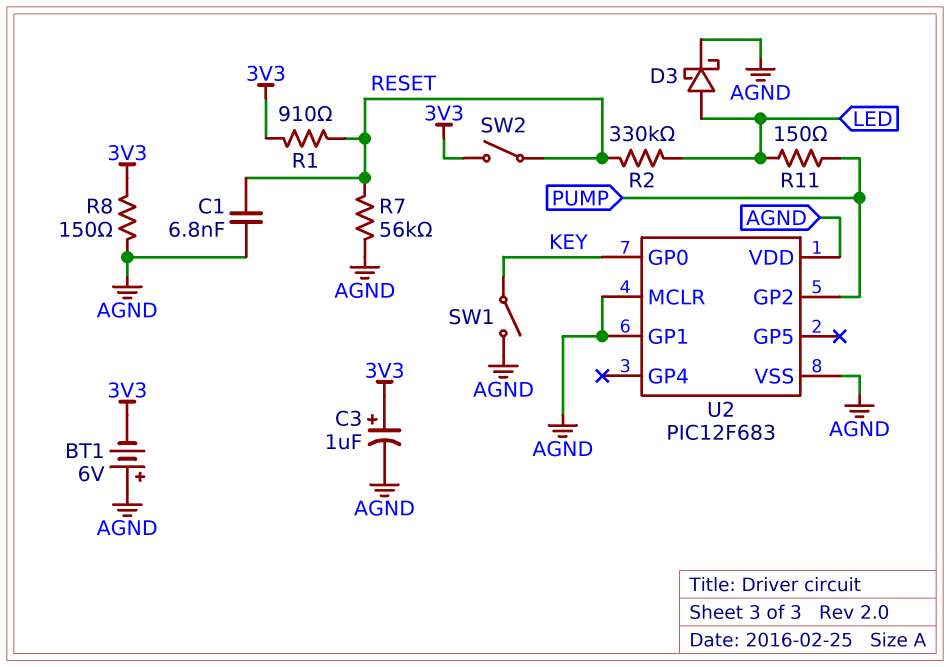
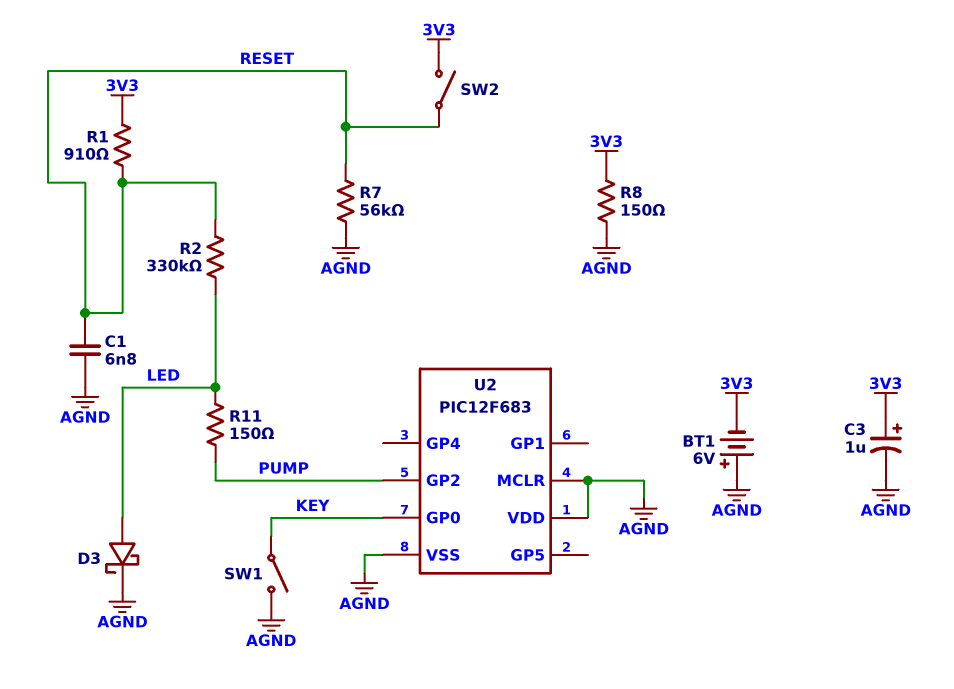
U2 pin GP1: AGND -> none

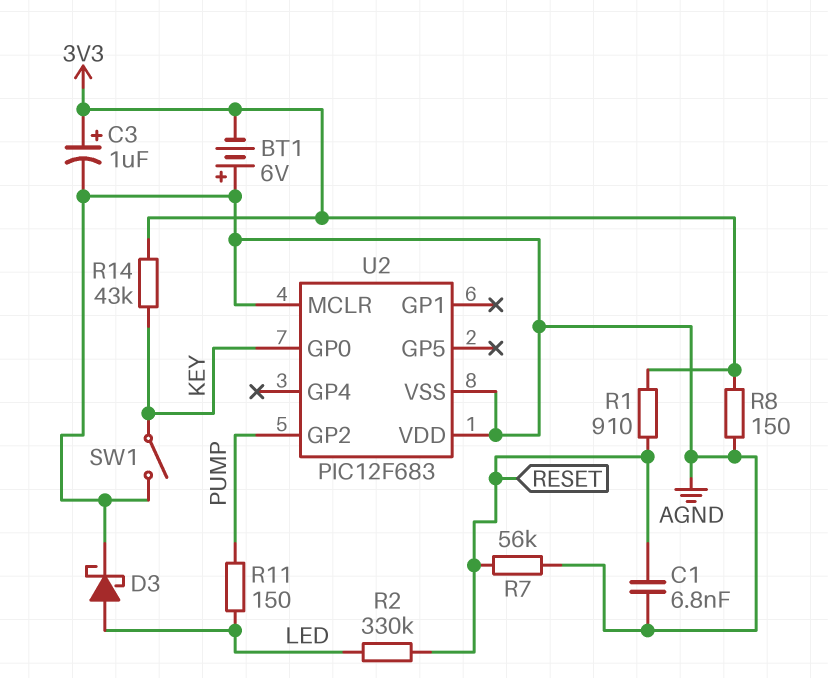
R14: none -> 43k (3V3, KEY)
SW2: switch (3V3, RESET) -> none

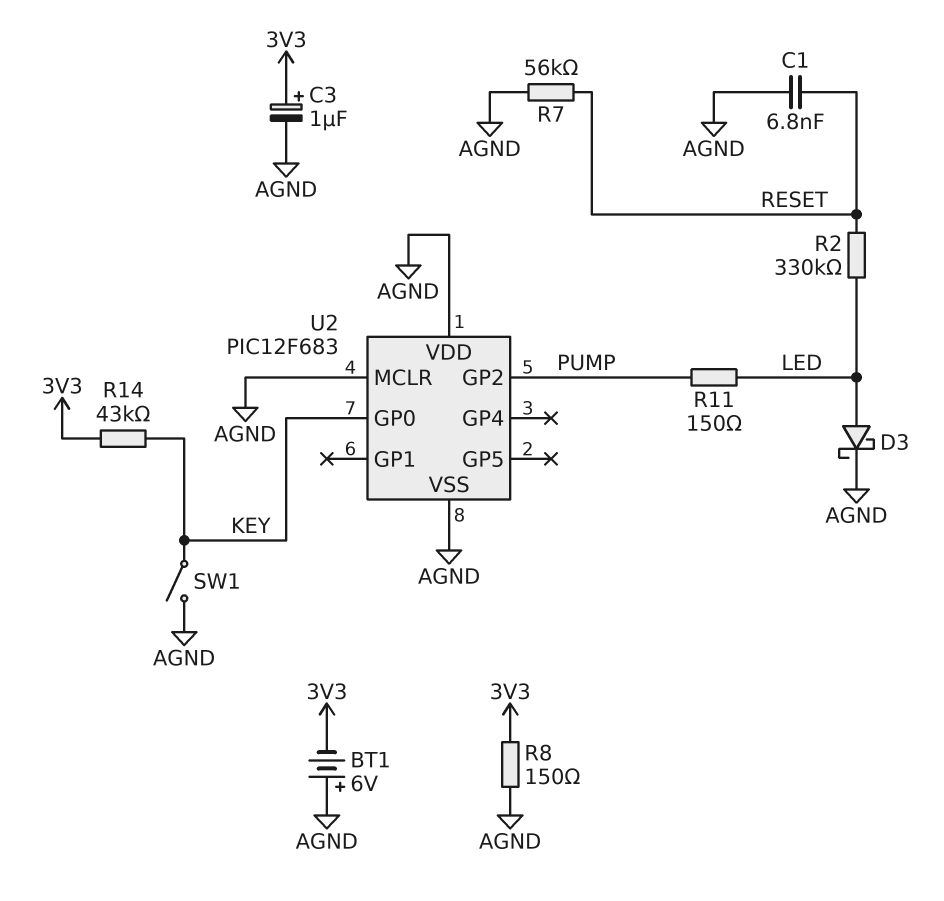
R1: 910 (3V3, RESET) -> none

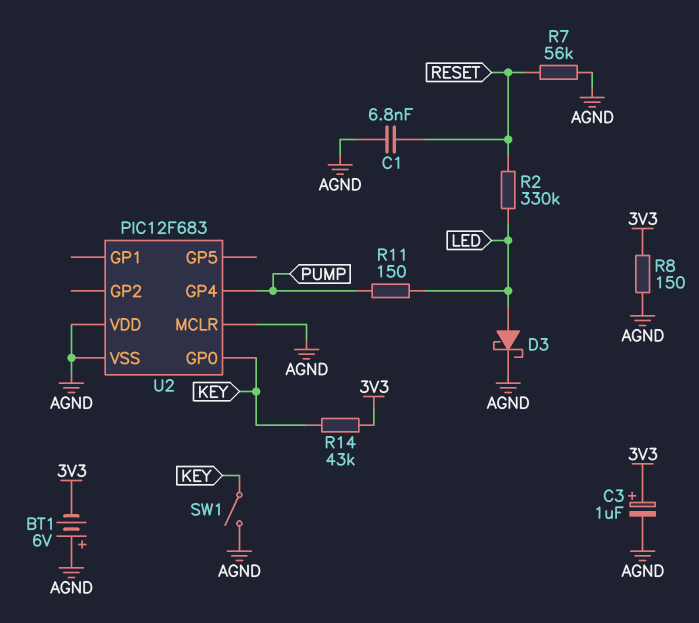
U2 pin GP2: PUMP -> none
U2 pin GP4: none -> PUMP

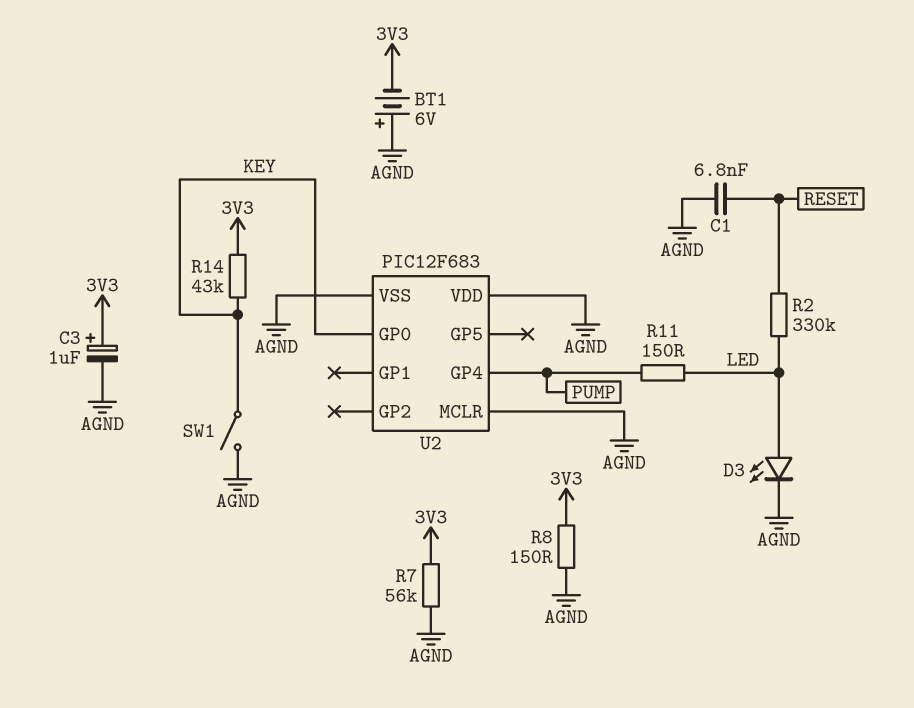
D3: schottky (A LED, K AGND) -> LED (A LED, K AGND)
R7: 56k (AGND, RESET) -> 56k (3V3, AGND)

